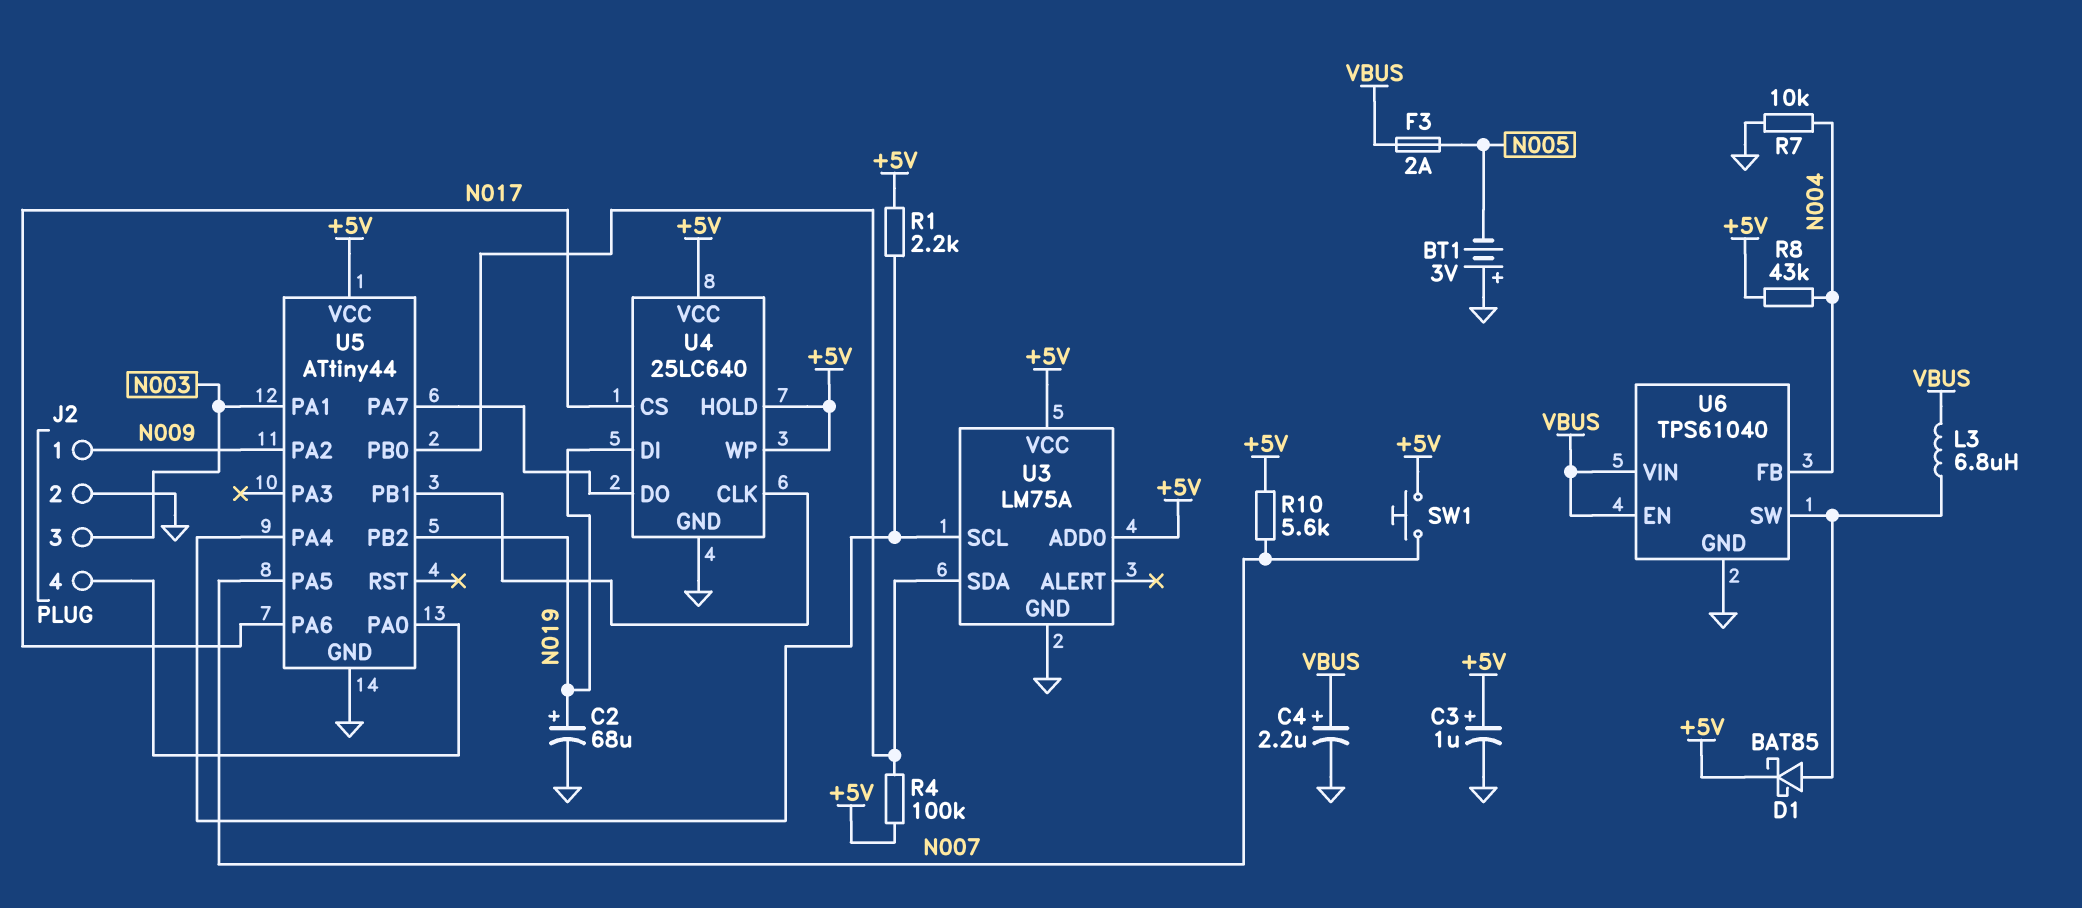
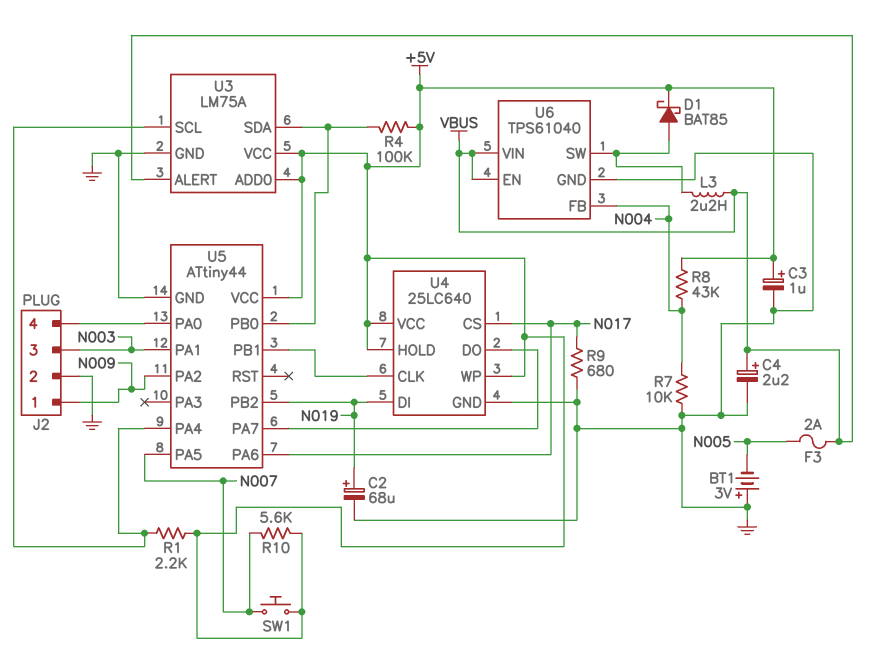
L3: 6.8uH (U6/SW, VBUS) -> 2.2uH (U6/SW, VBUS)
R9: none -> 680 (GND, N017)
U3 pin ALERT: none -> VBUS

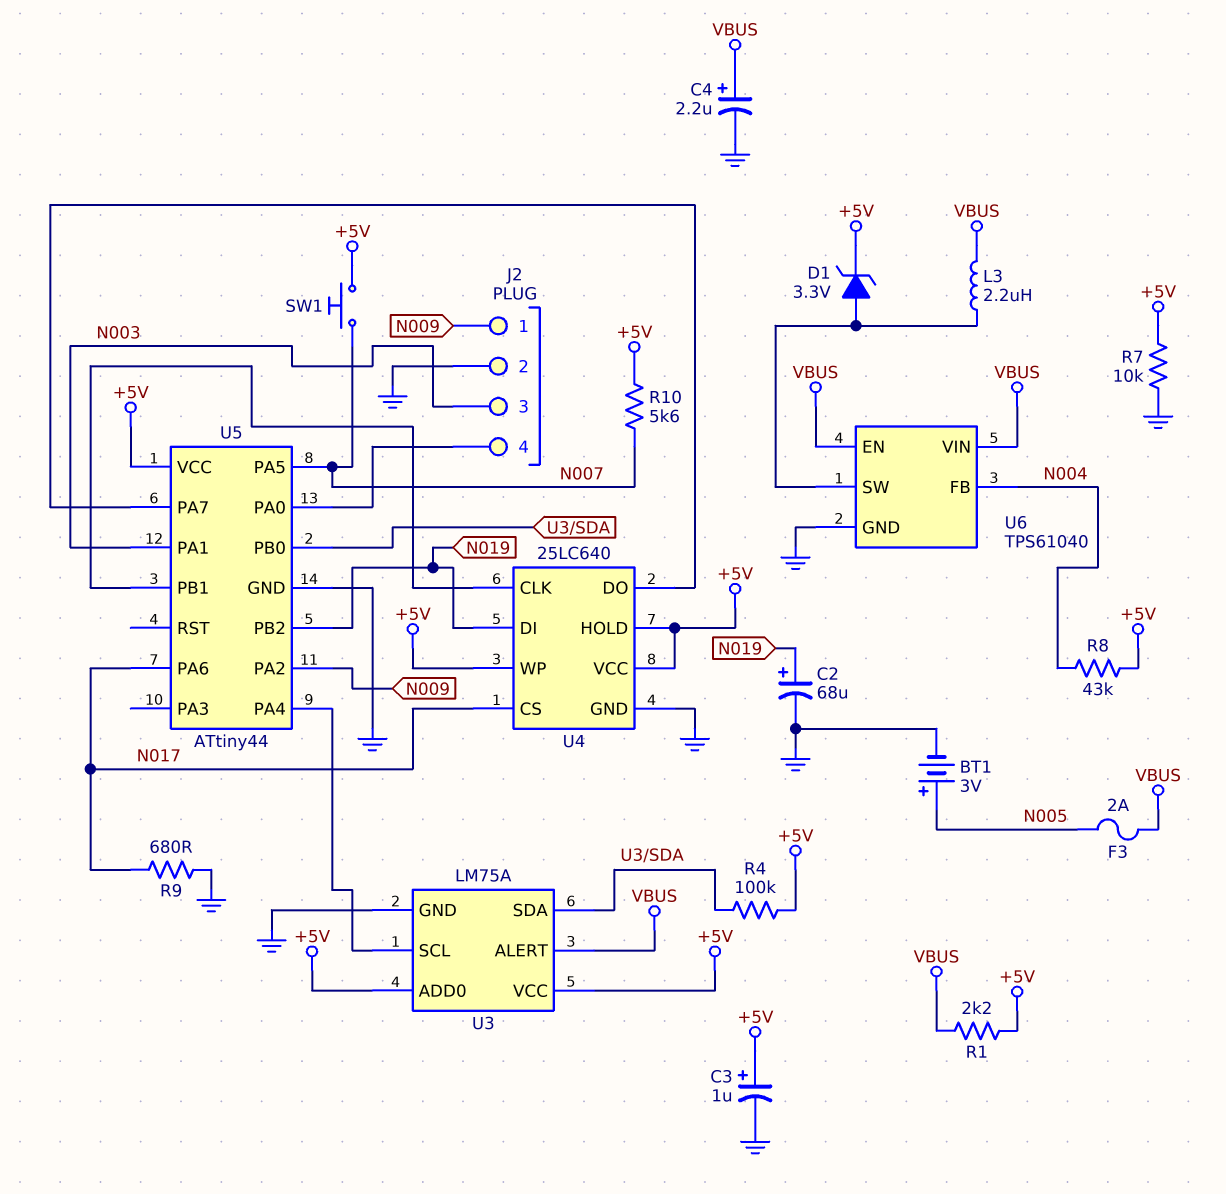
BT1: 3V (plus GND, minus N005) -> 3V (plus N005, minus GND)
D1: schottky BAT85 (A U6/SW, K +5V) -> zener 3.3V (A U6/SW, K +5V)
R1: 2.2k (+5V, U3/SCL) -> 2.2k (+5V, VBUS)
R7: 10k (GND, N004) -> 10k (+5V, GND)

